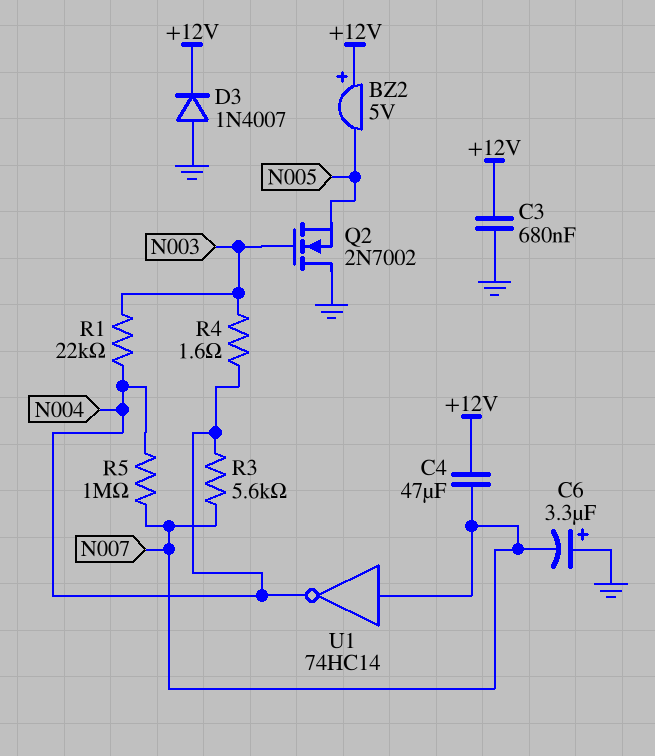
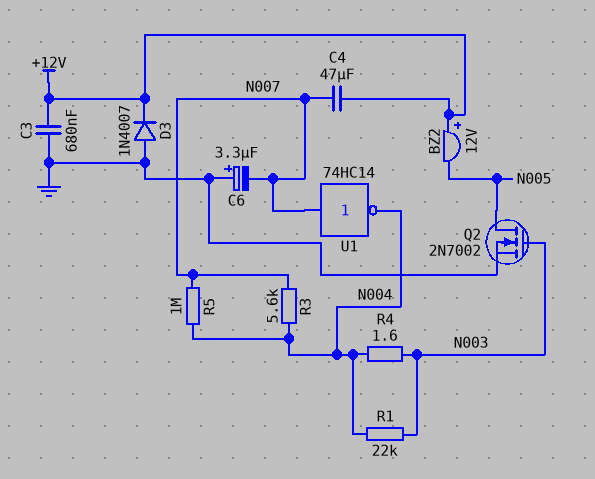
BZ2: buzzer 5V (plus +12V, minus N005) -> buzzer 12V (plus +12V, minus N005)
Q2: NMOS 2N7002 (G N003, D GND, S N005) -> NMOS 2N7002 (G N003, D N005, S GND)

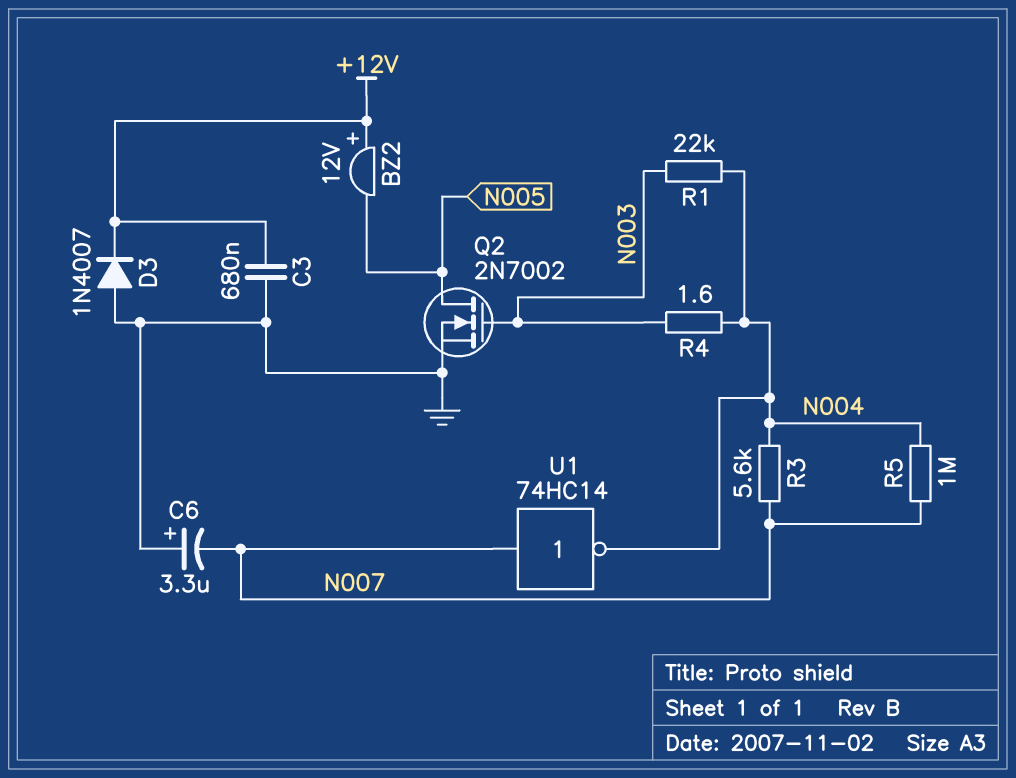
C4: 47uF (+12V, N007) -> none

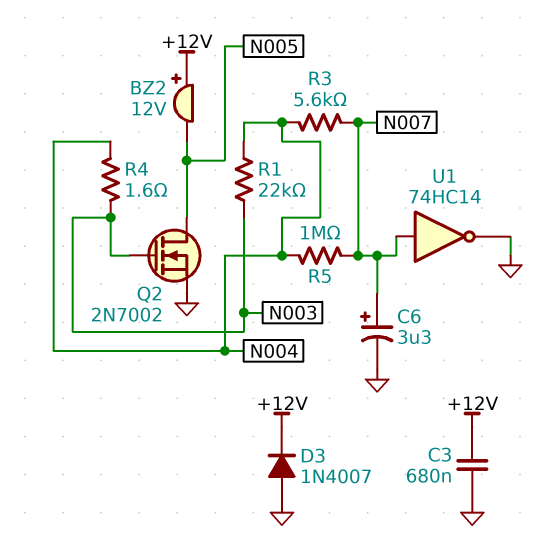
C6: 3.3uF (plus GND, minus N007) -> 3.3uF (plus N007, minus GND)
U1: NOT 74HC14 (in N007, out N004) -> NOT 74HC14 (in N007, out GND)

